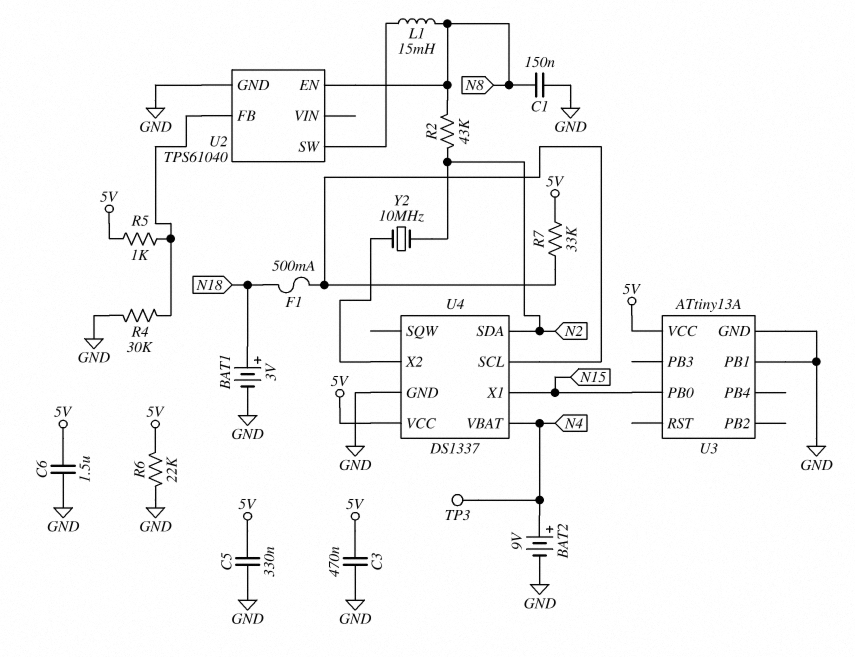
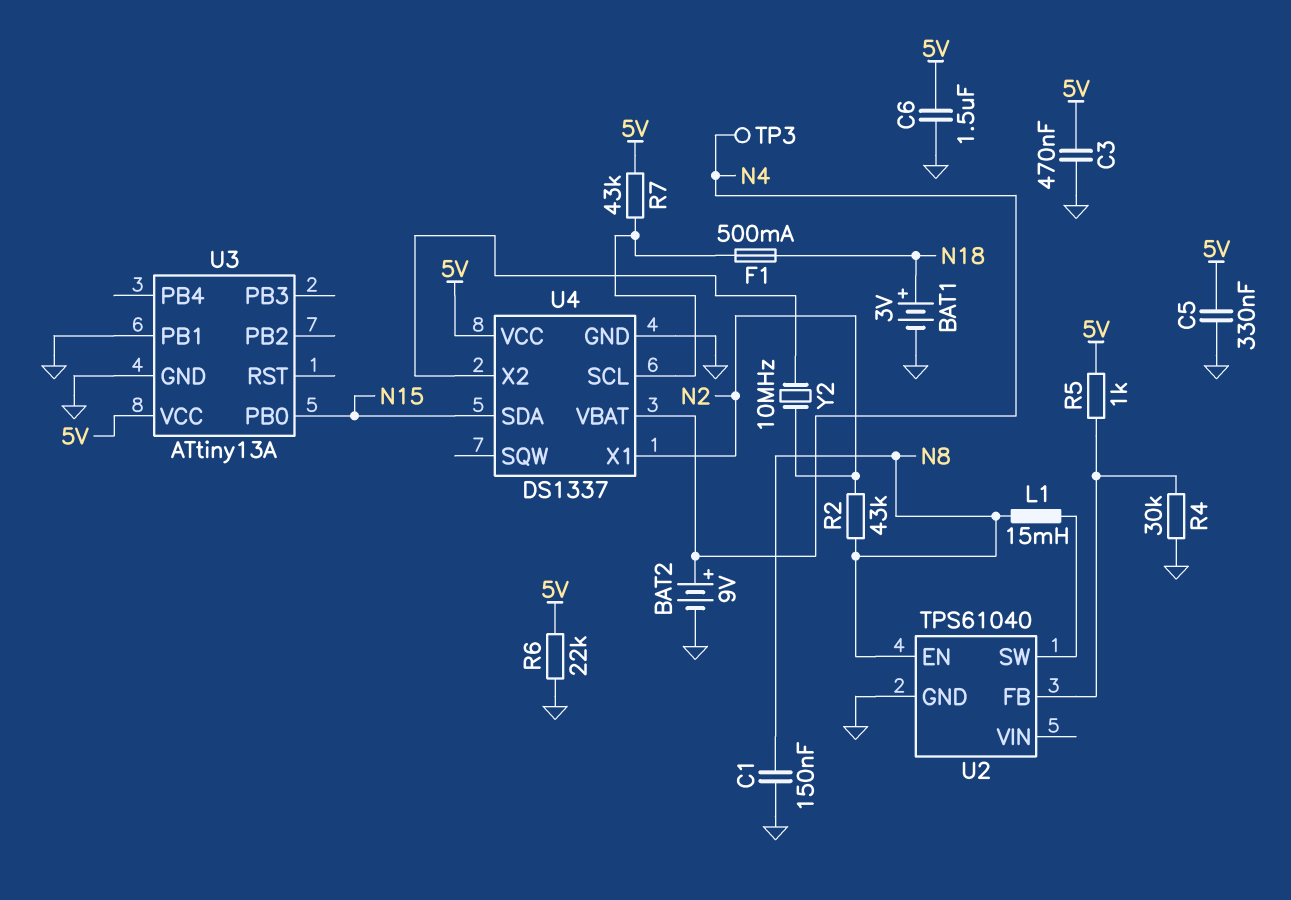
R7: 33k (5V, U4/SCL) -> 43k (5V, U4/SCL)
U4 pin SDA: N2 -> N15
U4 pin X1: N15 -> N2

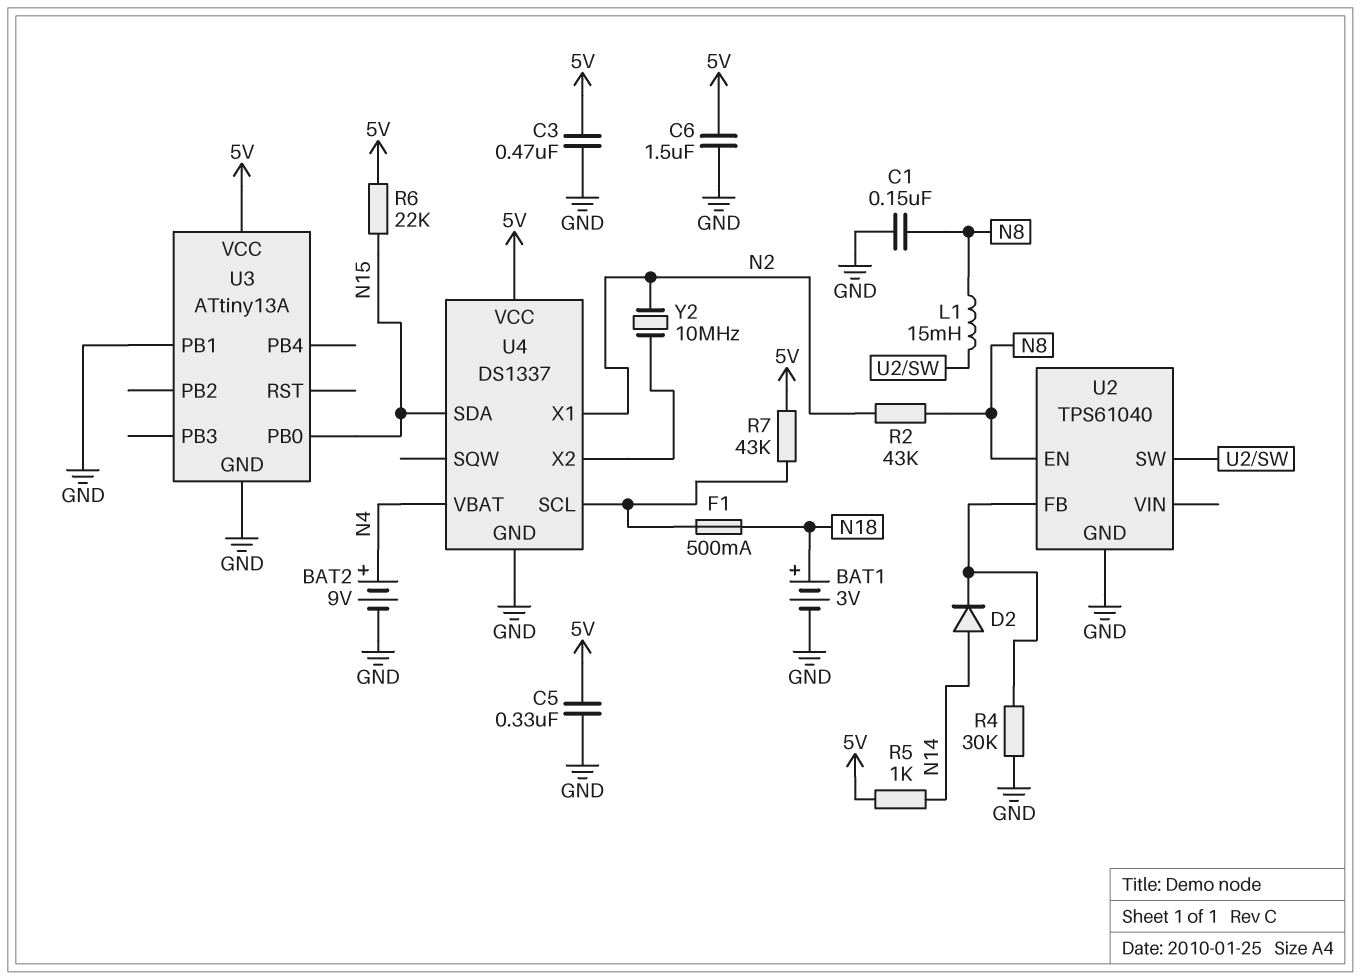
D2: none -> diode (A N14, K U2/FB)
R5: 1k (5V, U2/FB) -> 1k (5V, N14)
R6: 22k (5V, GND) -> 22k (5V, N15)
TP3: test point (N4) -> none

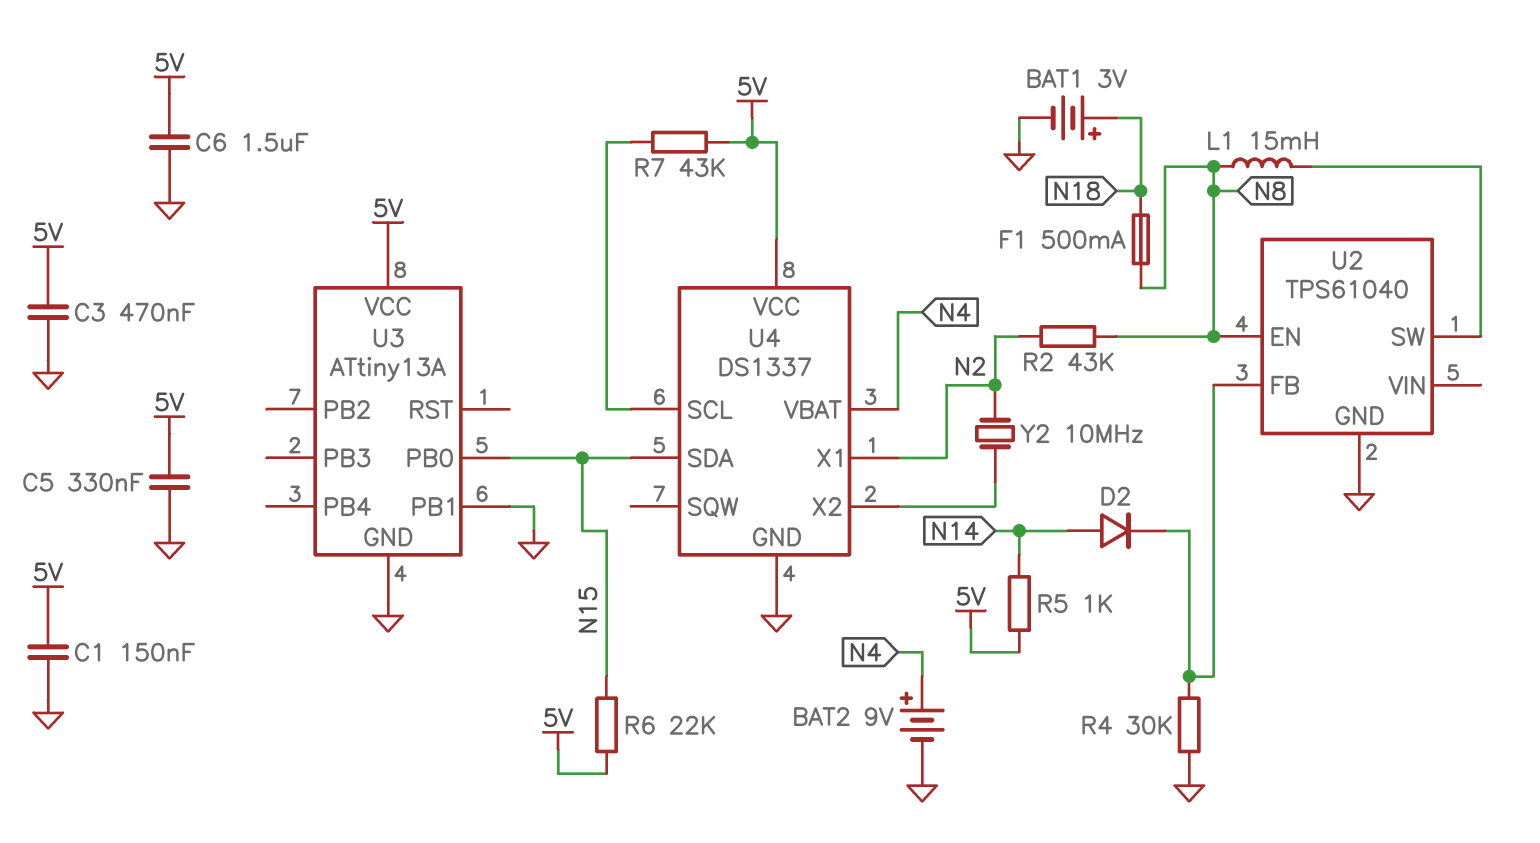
C1: 150nF (GND, N8) -> 150nF (5V, GND)
F1: 500mA (N18, U4/SCL) -> 500mA (N8, N18)

